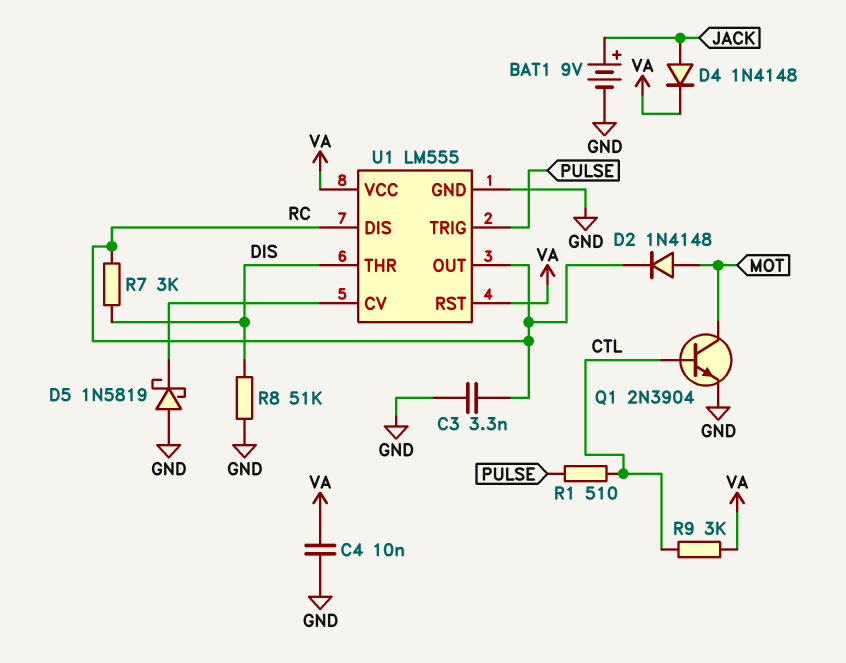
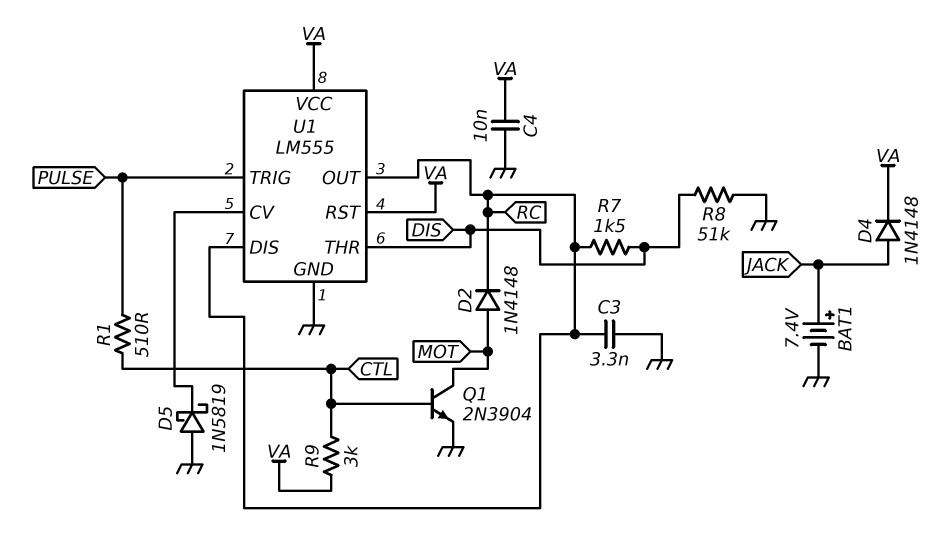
BAT1: 9V (plus JACK, minus GND) -> 7.4V (plus JACK, minus GND)
R7: 3k (DIS, RC) -> 1.5k (DIS, RC)

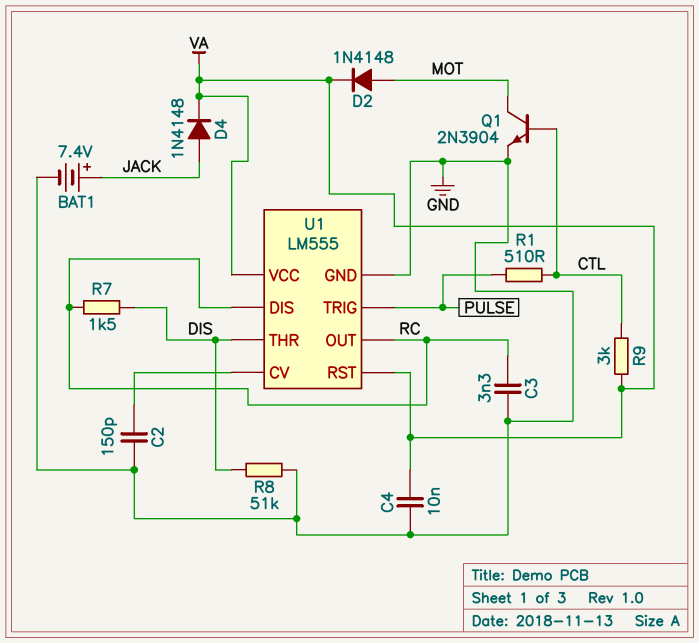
C2: none -> 150pF (GND, U1/CV)
D2: diode 1N4148 (A MOT, K RC) -> diode 1N4148 (A MOT, K VA)
D5: schottky 1N5819 (A GND, K U1/CV) -> none

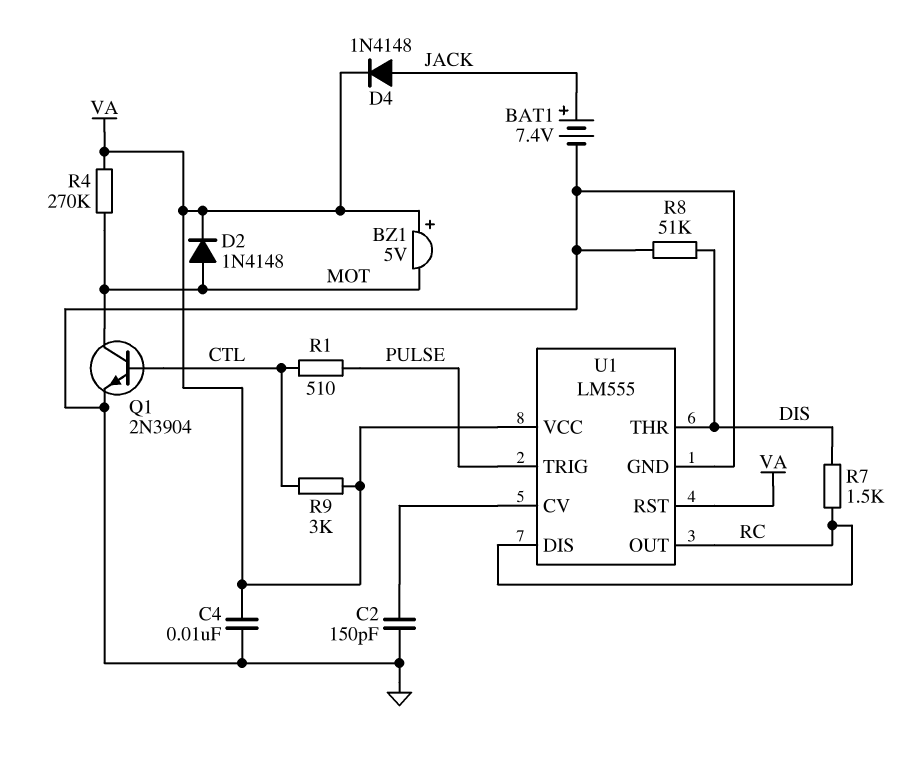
BZ1: none -> buzzer 5V (plus VA, minus MOT)
C3: 3.3nF (GND, RC) -> none
R4: none -> 270k (MOT, VA)

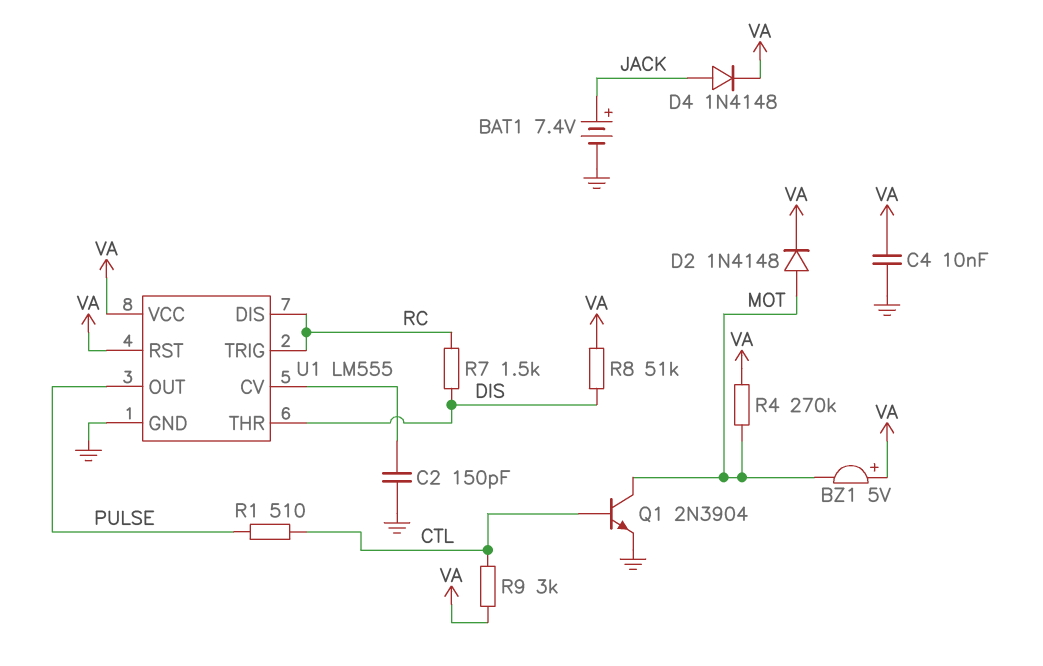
R8: 51k (DIS, GND) -> 51k (DIS, VA)
U1 pin OUT: RC -> PULSE
U1 pin TRIG: PULSE -> RC

